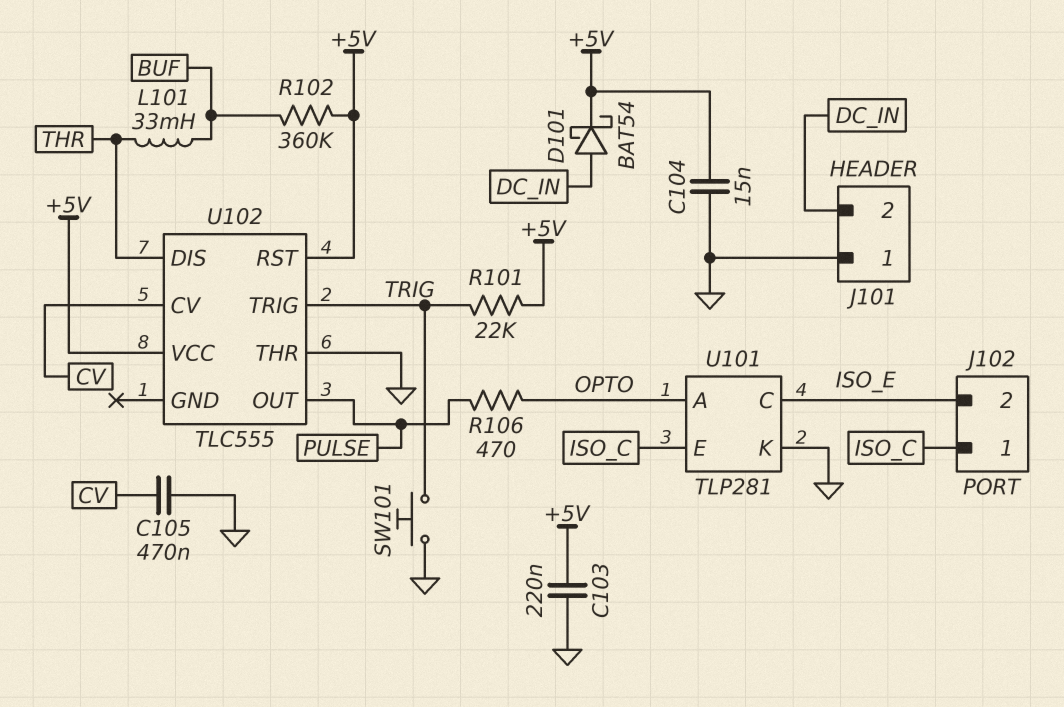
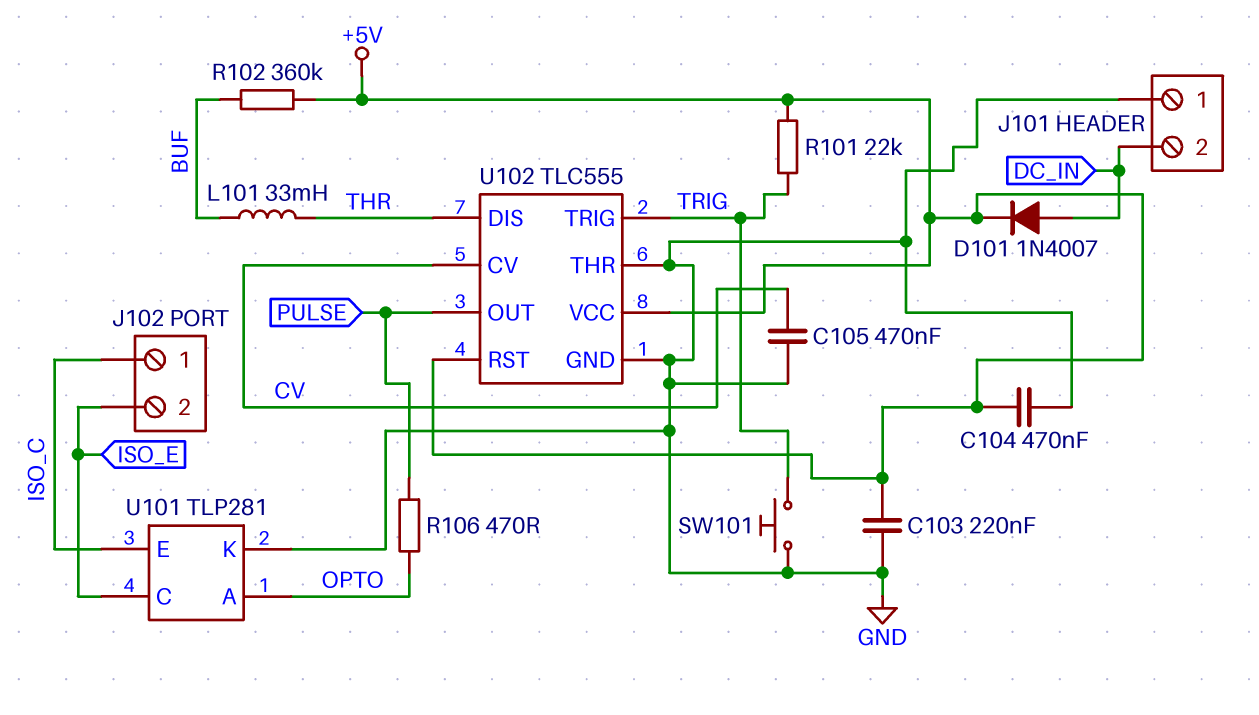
C104: 15nF (+5V, GND) -> 470nF (+5V, GND)
D101: schottky BAT54 (A DC_IN, K +5V) -> diode 1N4007 (A DC_IN, K +5V)
U102 pin GND: none -> GND

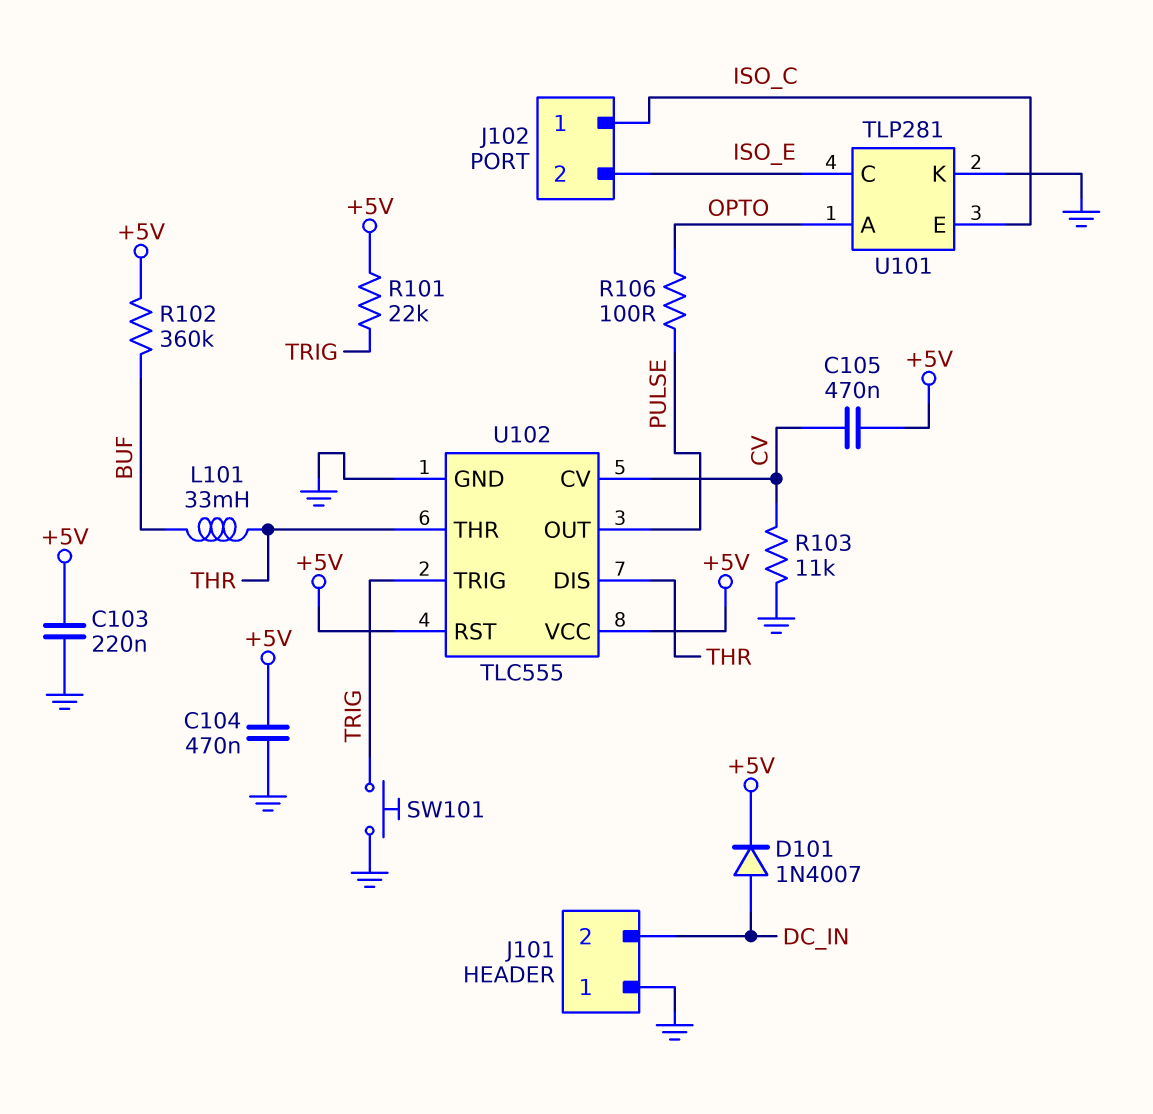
C105: 470nF (CV, GND) -> 470nF (+5V, CV)
R103: none -> 11k (CV, GND)
R106: 470 (OPTO, PULSE) -> 100 (OPTO, PULSE)
U102 pin THR: GND -> THR

